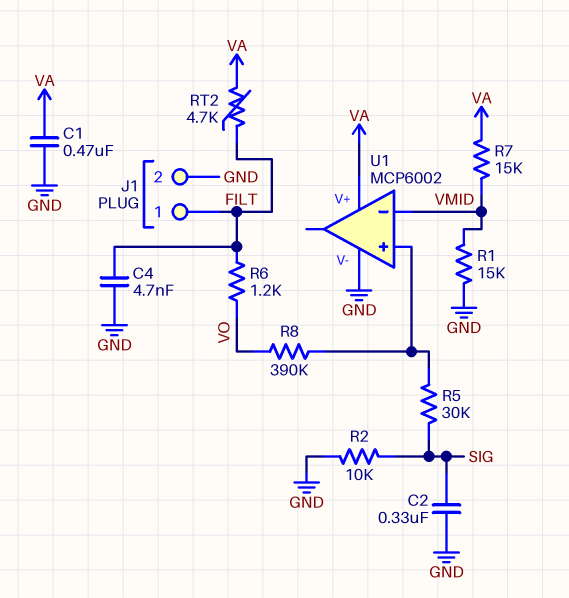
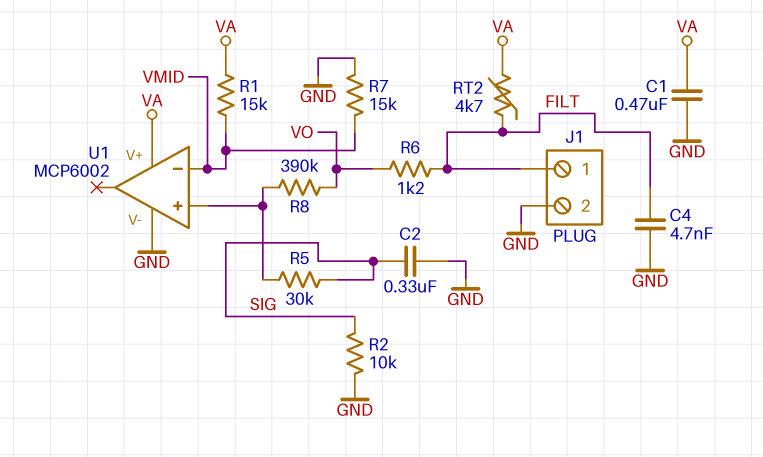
R1: 15k (GND, VMID) -> 15k (VA, VMID)
R7: 15k (VA, VMID) -> 15k (GND, VMID)

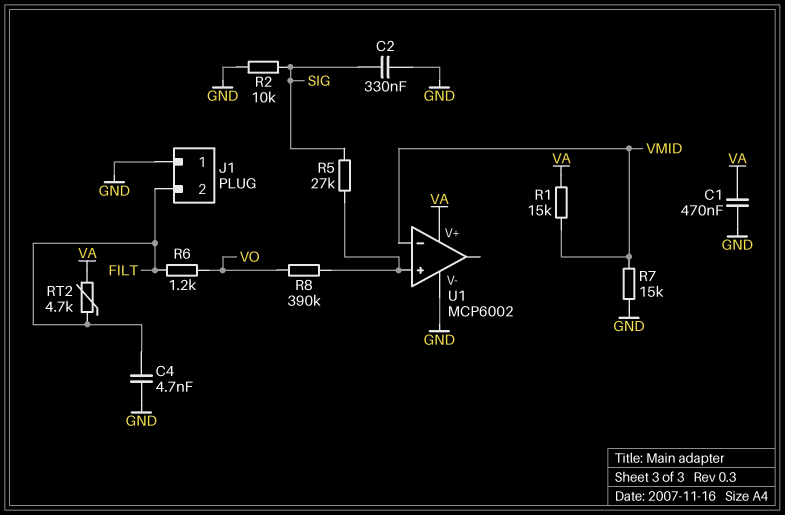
J1 pin 1: FILT -> GND
J1 pin 2: GND -> FILT
R5: 30k (SIG, U1/in+) -> 27k (SIG, U1/in+)

